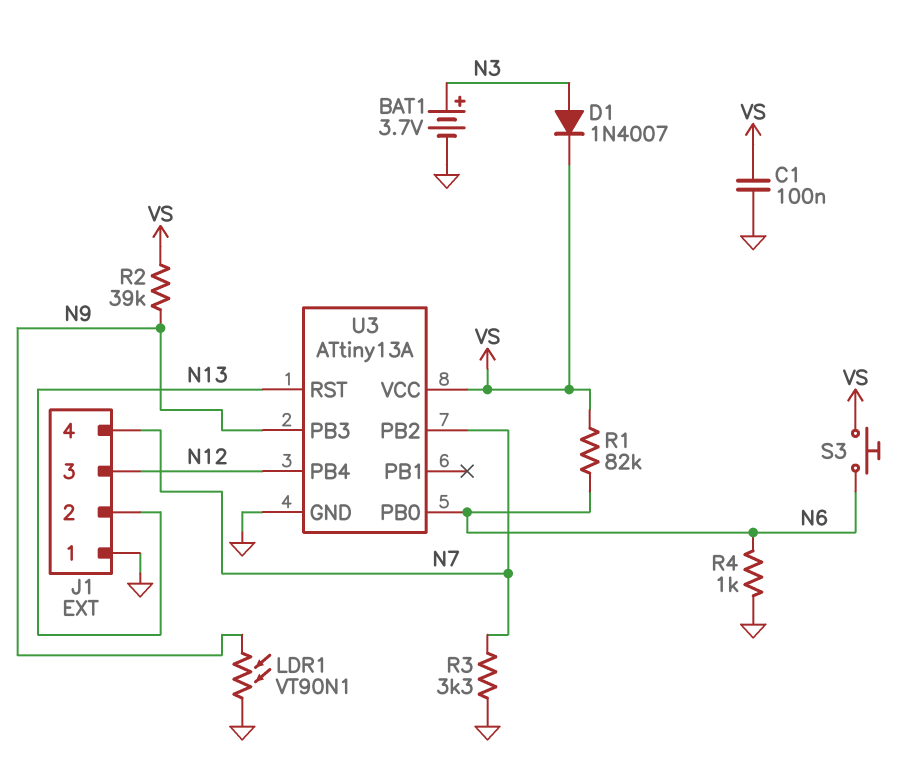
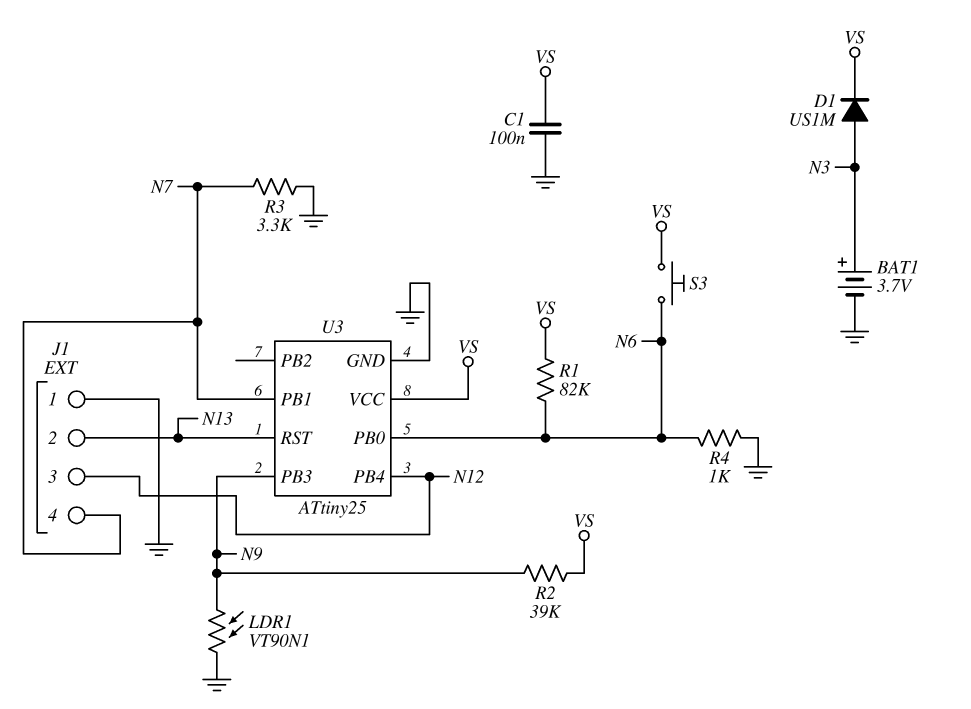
D1: diode 1N4007 (A N3, K VS) -> diode US1M (A N3, K VS)
U3: ATtiny13A -> ATtiny25
U3 pin PB1: none -> N7
U3 pin PB2: N7 -> none

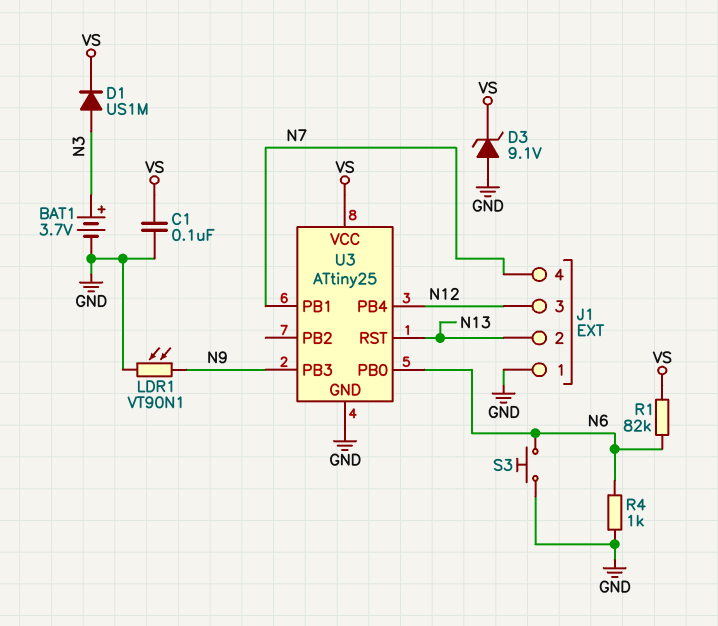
D3: none -> zener 9.1V (A GND, K VS)
R2: 39k (N9, VS) -> none
R3: 3.3k (GND, N7) -> none
S3: button (N6, VS) -> button (GND, N6)

